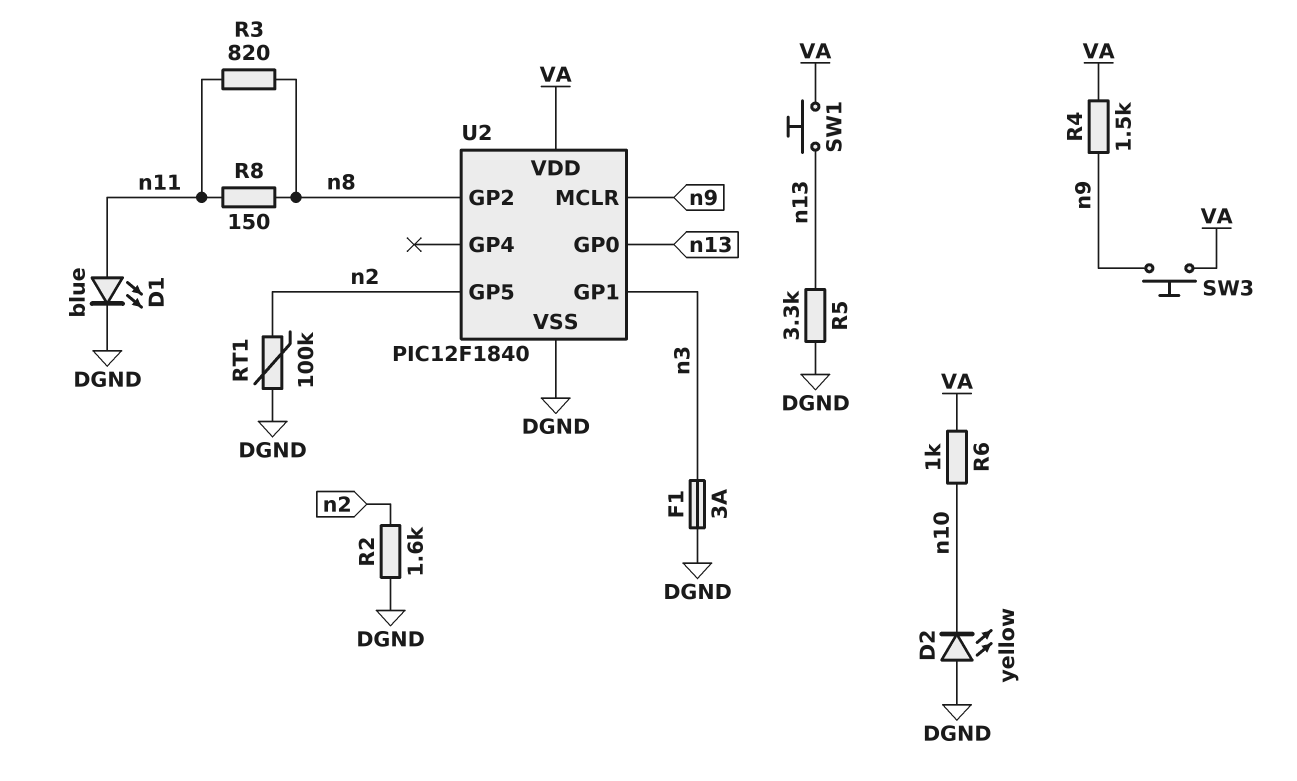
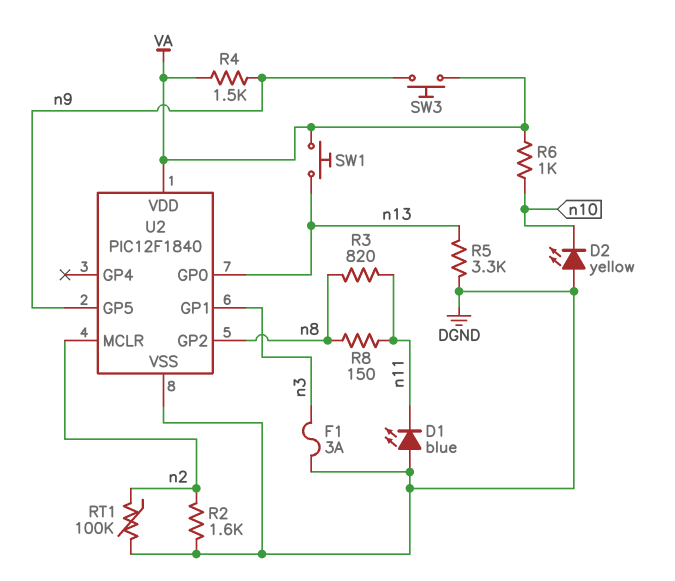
D1: LED blue (A n11, K DGND) -> LED blue (A DGND, K n11)
U2 pin GP5: n2 -> n9
U2 pin MCLR: n9 -> n2

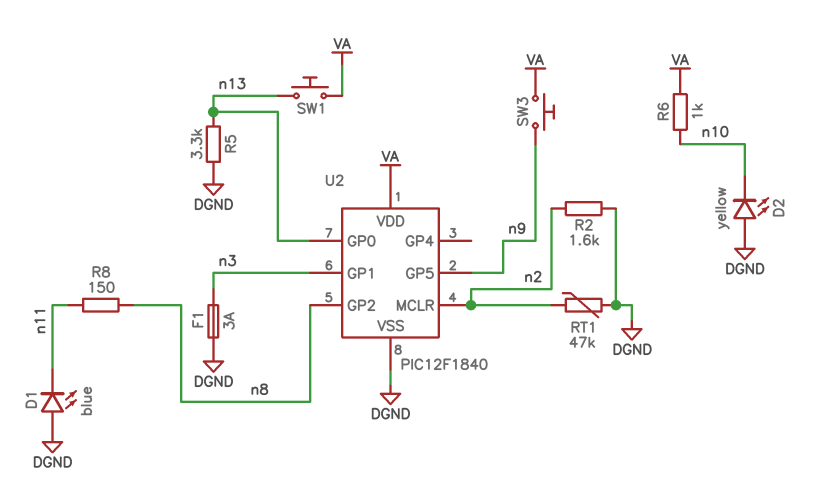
R3: 820 (n8, n11) -> none
R4: 1.5k (VA, n9) -> none
RT1: 100k (DGND, n2) -> 47k (DGND, n2)

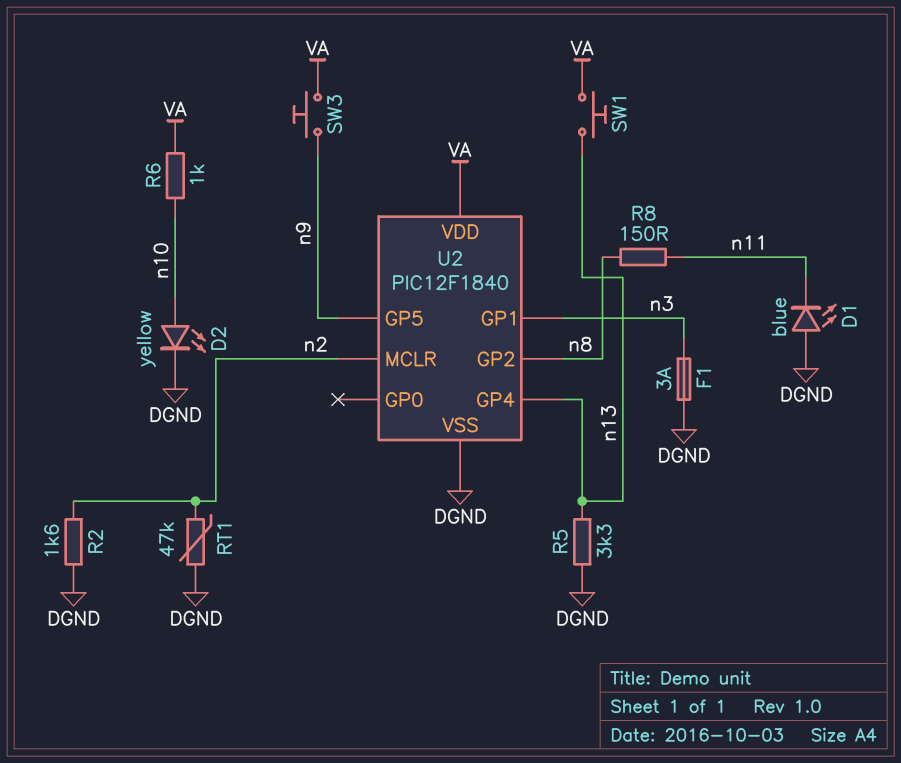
D2: LED yellow (A DGND, K n10) -> LED yellow (A n10, K DGND)
U2 pin GP0: n13 -> none
U2 pin GP4: none -> n13

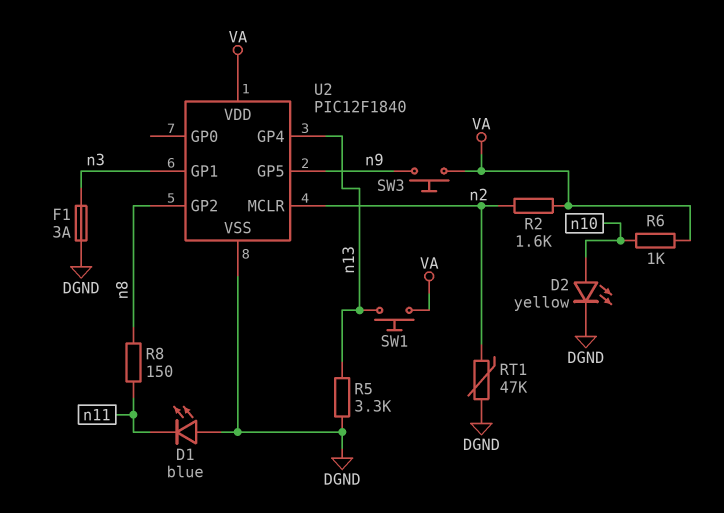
R2: 1.6k (DGND, n2) -> 1.6k (VA, n2)

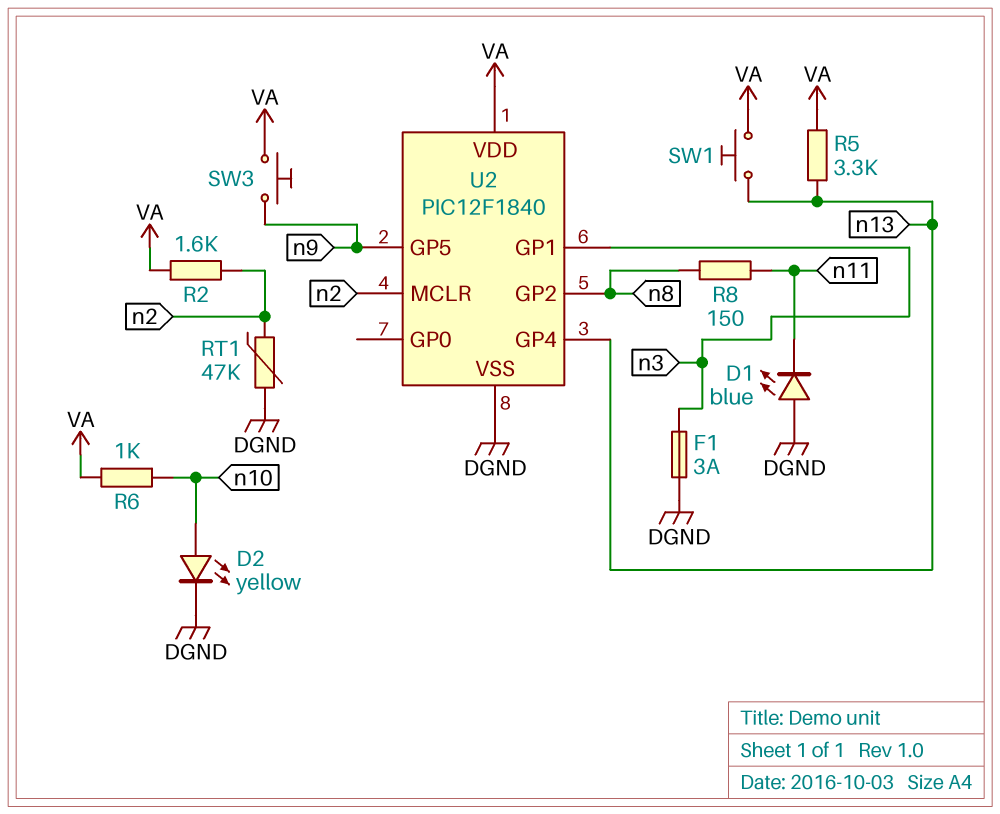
R5: 3.3k (DGND, n13) -> 3.3k (VA, n13)

